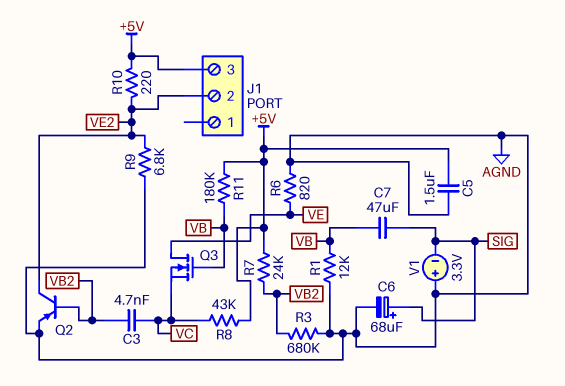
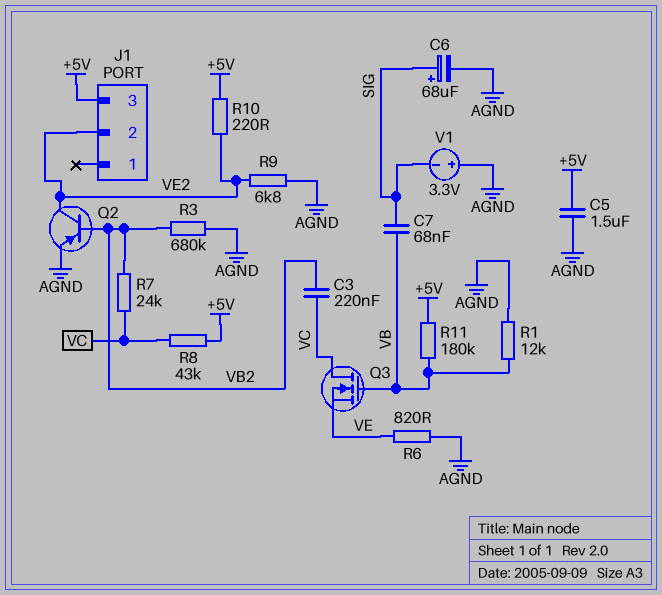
C3: 4.7nF (VB2, VC) -> 220nF (VB2, VC)
C7: 47uF (SIG, VB) -> 68nF (SIG, VB)
Q3: NMOS (G VB, D VE, S VC) -> NMOS (G VB, D VC, S VE)
R7: 24k (+5V, VB2) -> 24k (VB2, VC)

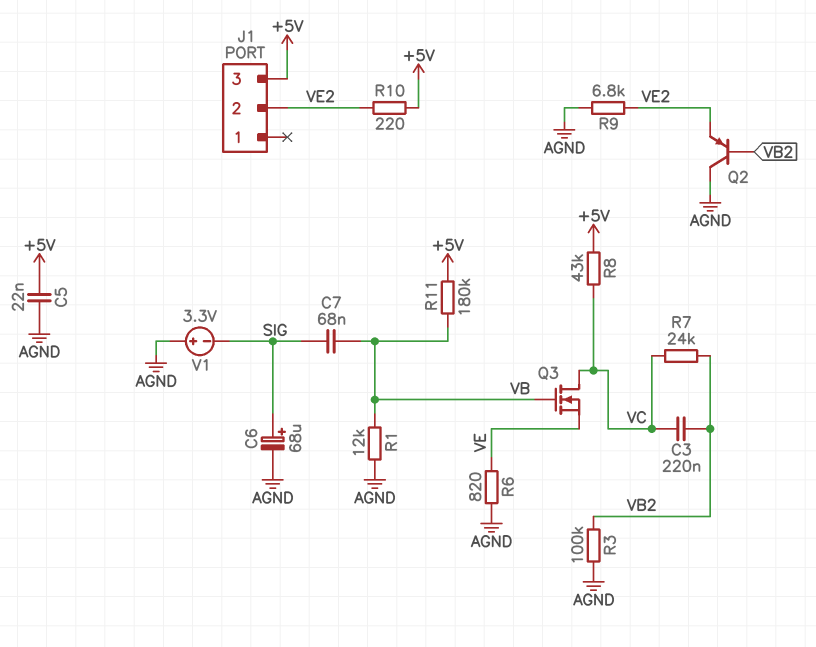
C5: 1.5uF (+5V, AGND) -> 22nF (+5V, AGND)
Q2: PNP (B VB2, C VE2, E AGND) -> PNP (B VB2, C AGND, E VE2)
R3: 680k (AGND, VB2) -> 100k (AGND, VB2)

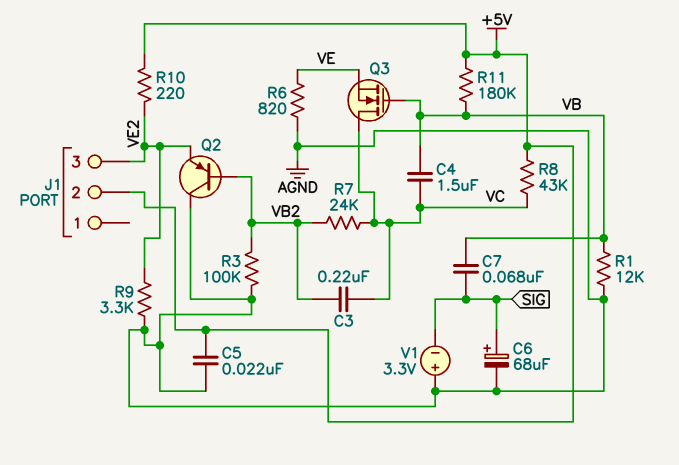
C4: none -> 1.5uF (VB, VC)
J1 pin 2: VE2 -> +5V
J1 pin 3: +5V -> VE2
R9: 6.8k (AGND, VE2) -> 3.3k (AGND, VE2)

